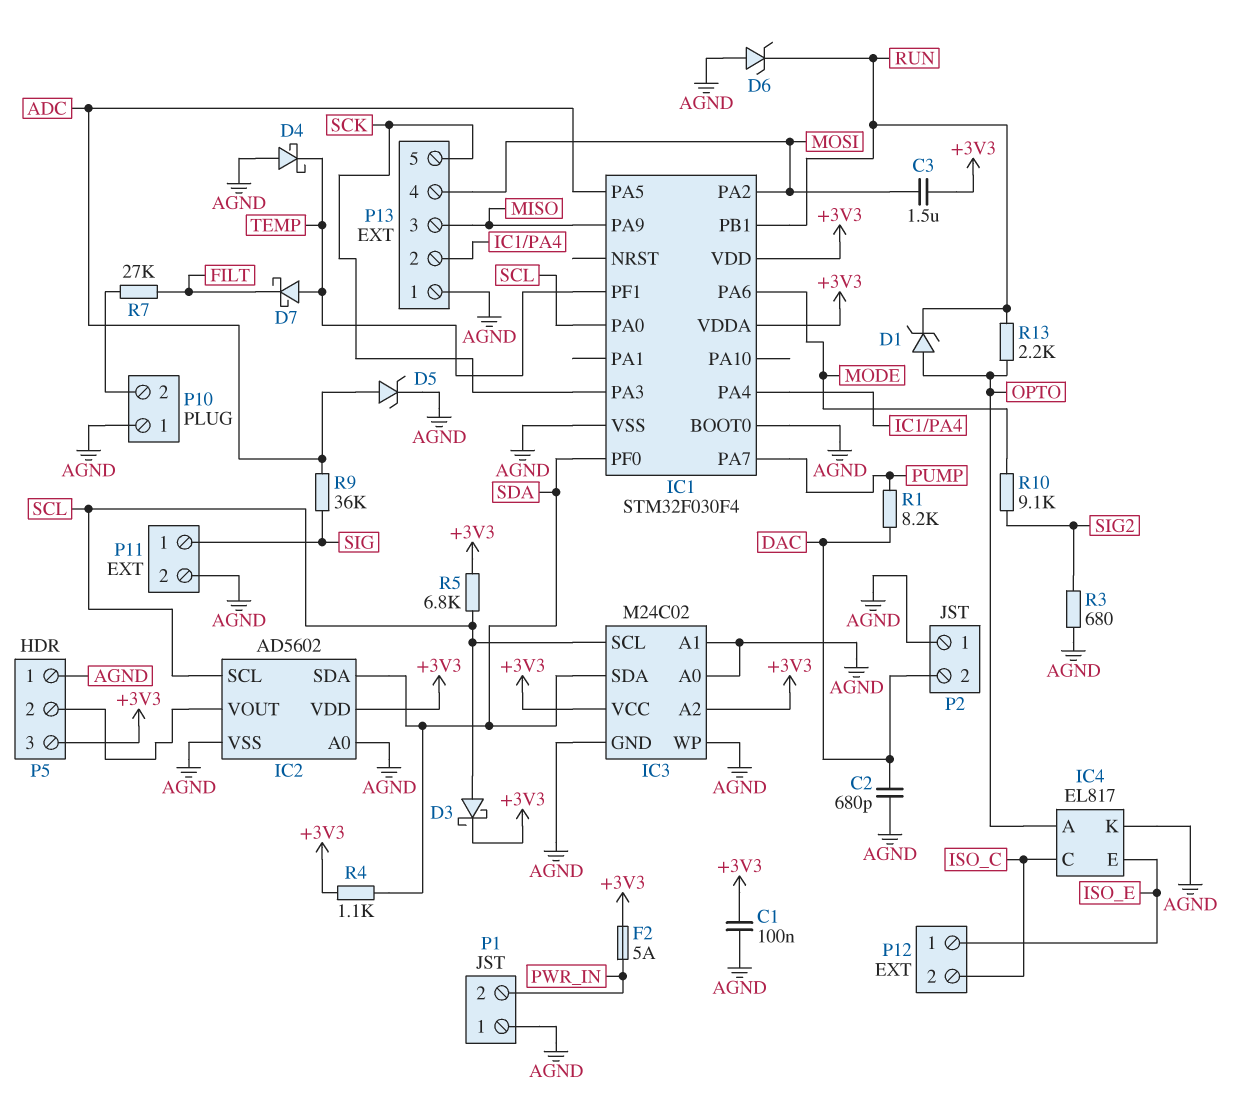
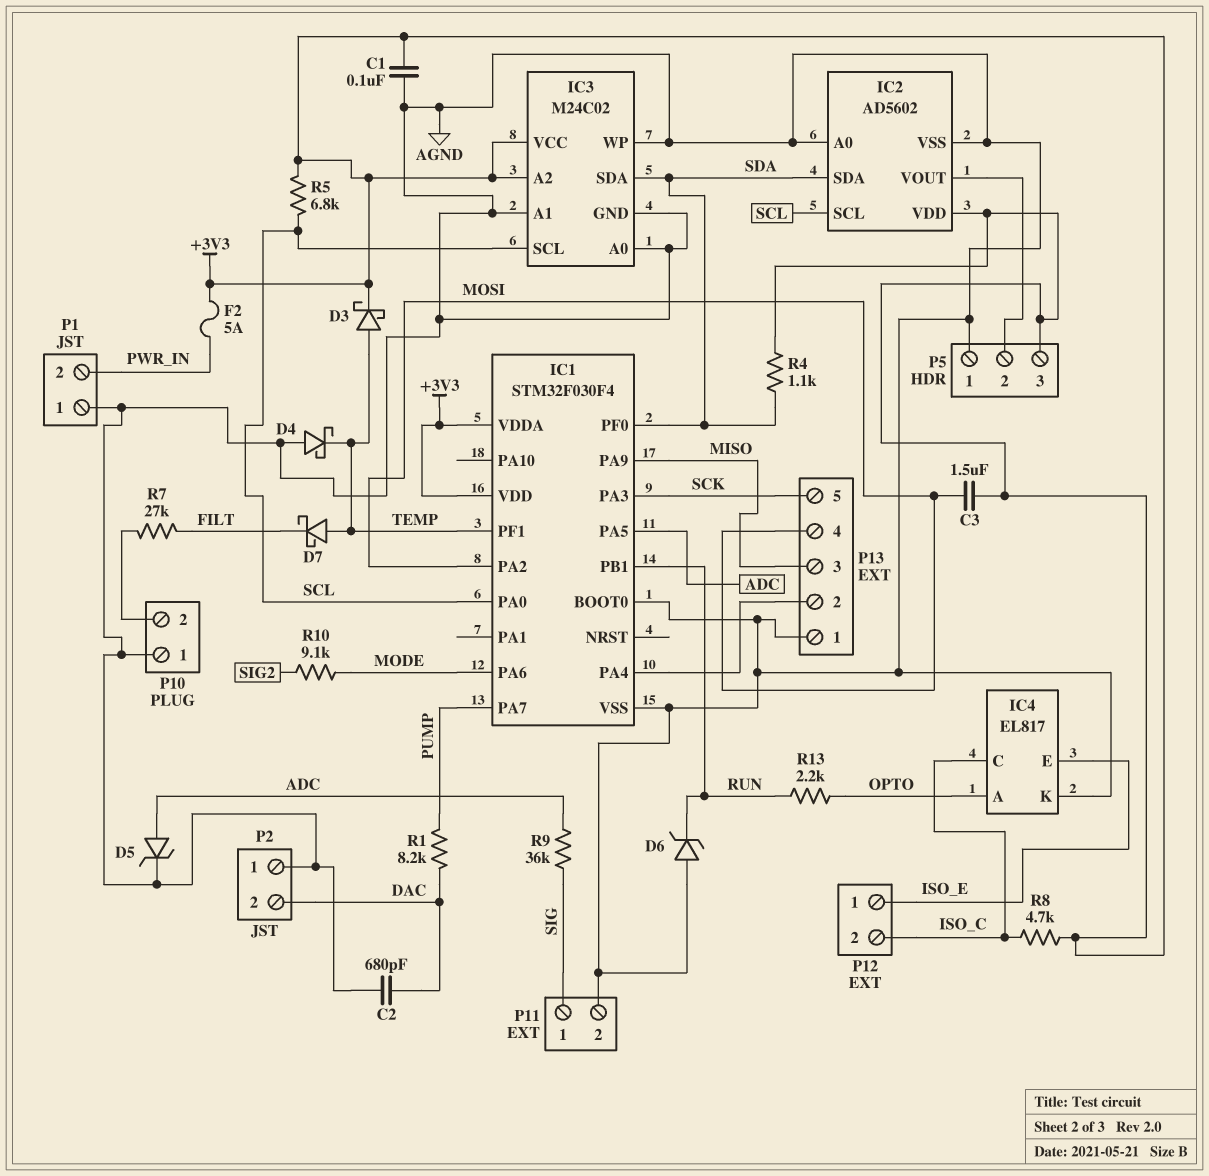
D1: zener (A OPTO, K RUN) -> none
D3: schottky (A SCL, K +3V3) -> schottky (A TEMP, K +3V3)
R3: 680 (AGND, SIG2) -> none
R8: none -> 4.7k (+3V3, ISO_C)

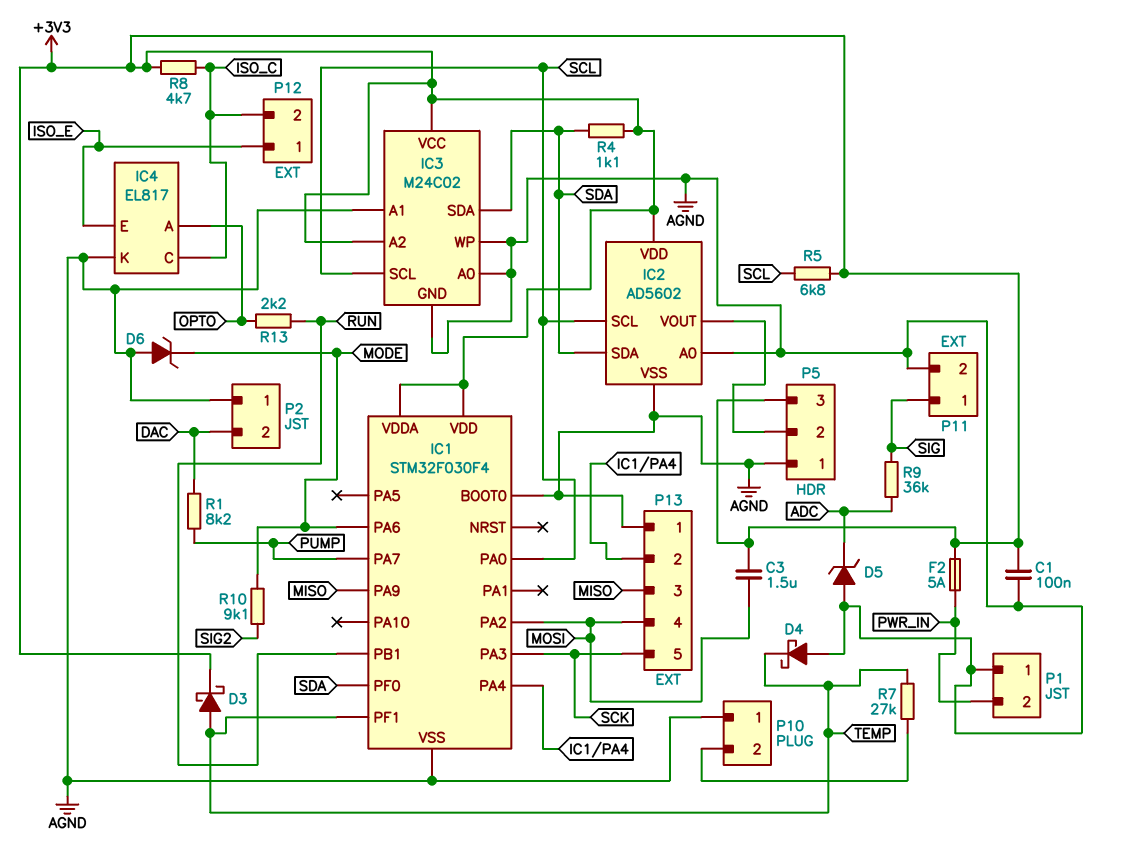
C2: 680pF (AGND, DAC) -> none
D5: zener (A ADC, K AGND) -> zener (A AGND, K ADC)
D6: zener (A AGND, K RUN) -> zener (A AGND, K MODE)
D7: schottky (A TEMP, K FILT) -> none
IC1 pin PA5: ADC -> none
R7: 27k (FILT, P10/2) -> 27k (P10/2, TEMP)

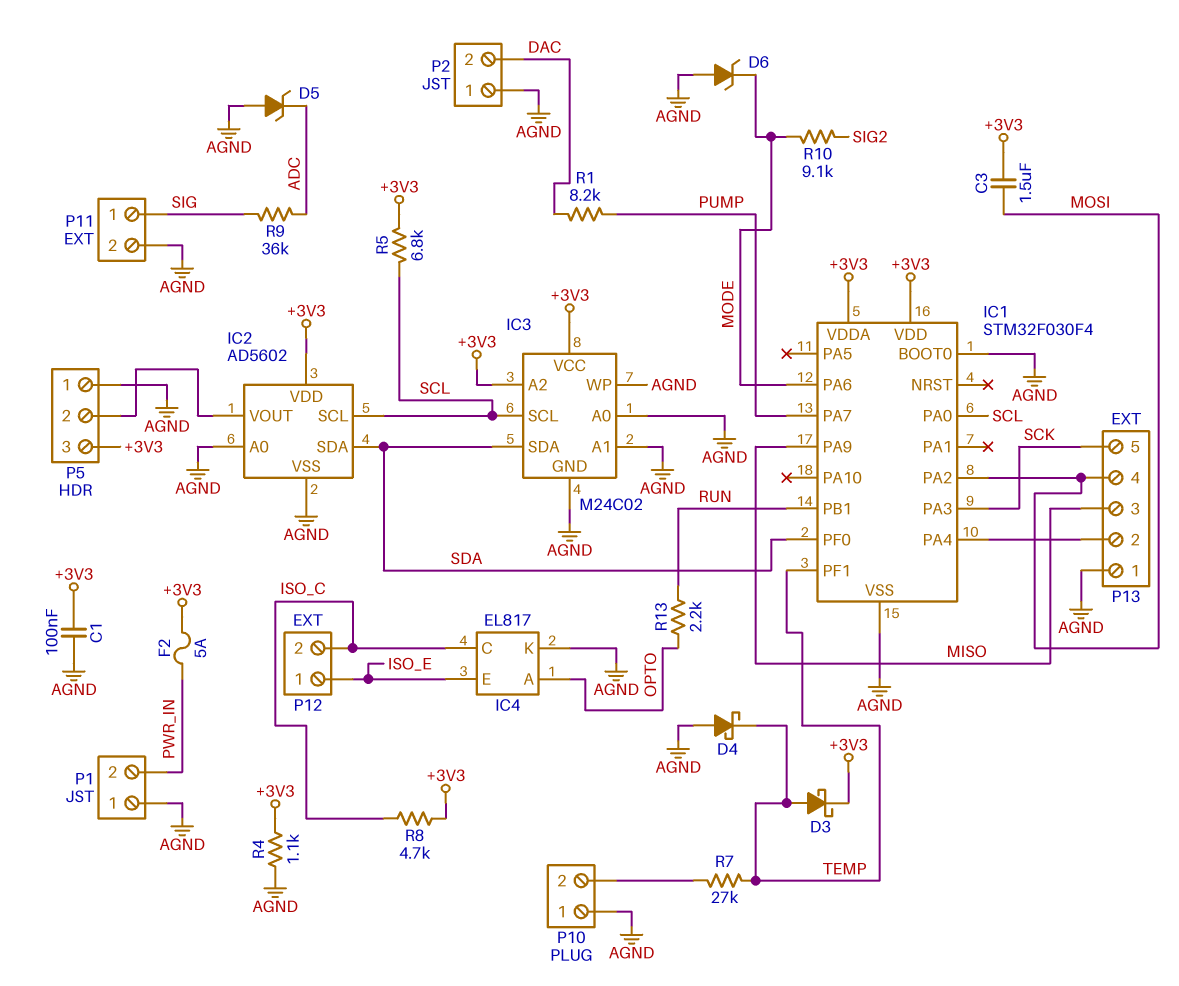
R4: 1.1k (+3V3, SDA) -> 1.1k (+3V3, AGND)

